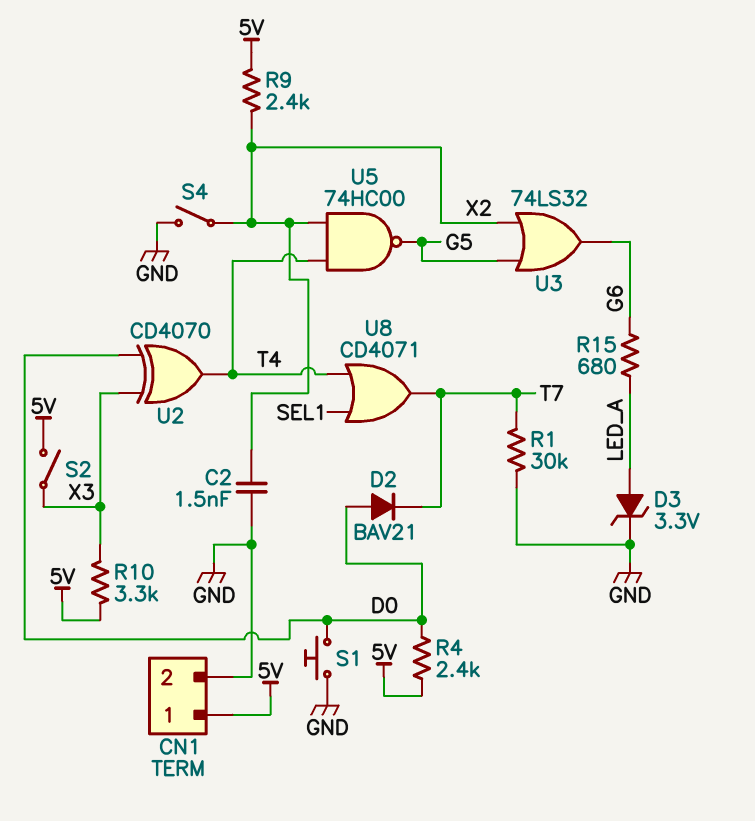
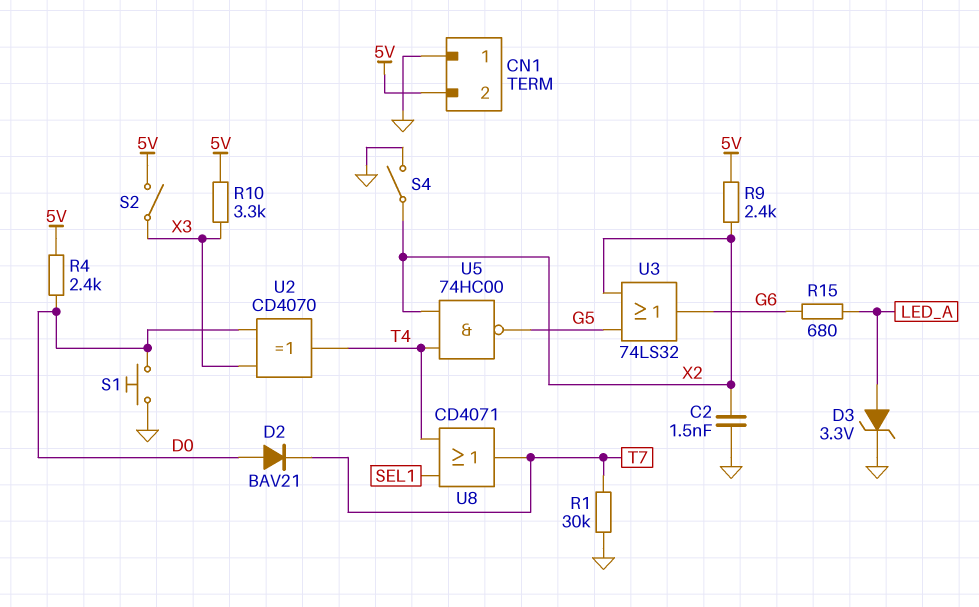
CN1 pin 1: 5V -> GND
CN1 pin 2: GND -> 5V

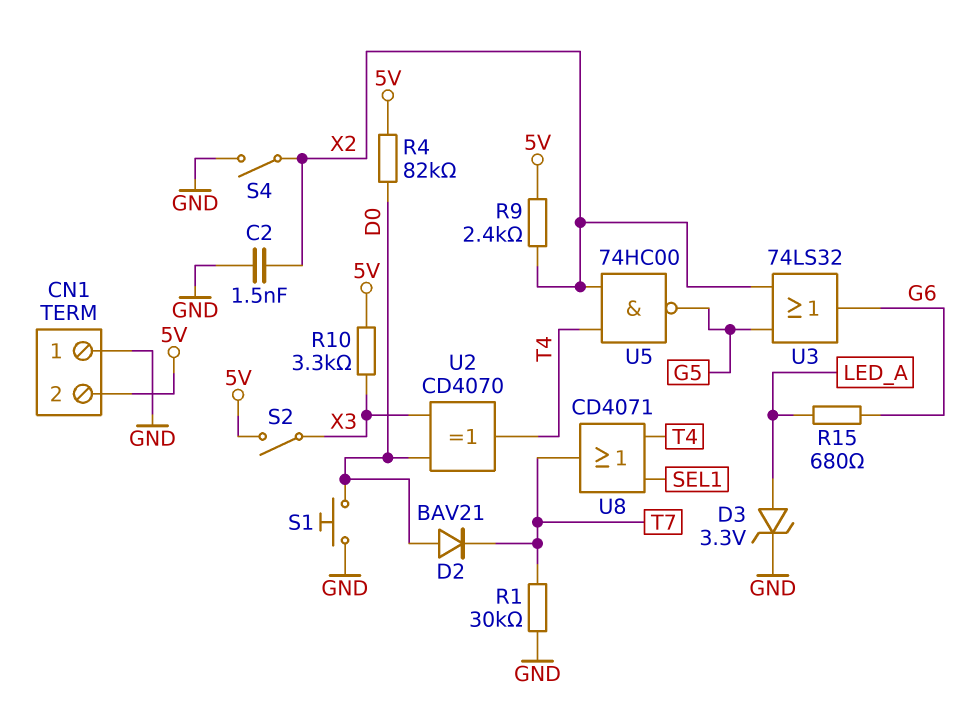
R4: 2.4k (5V, D0) -> 82k (5V, D0)

